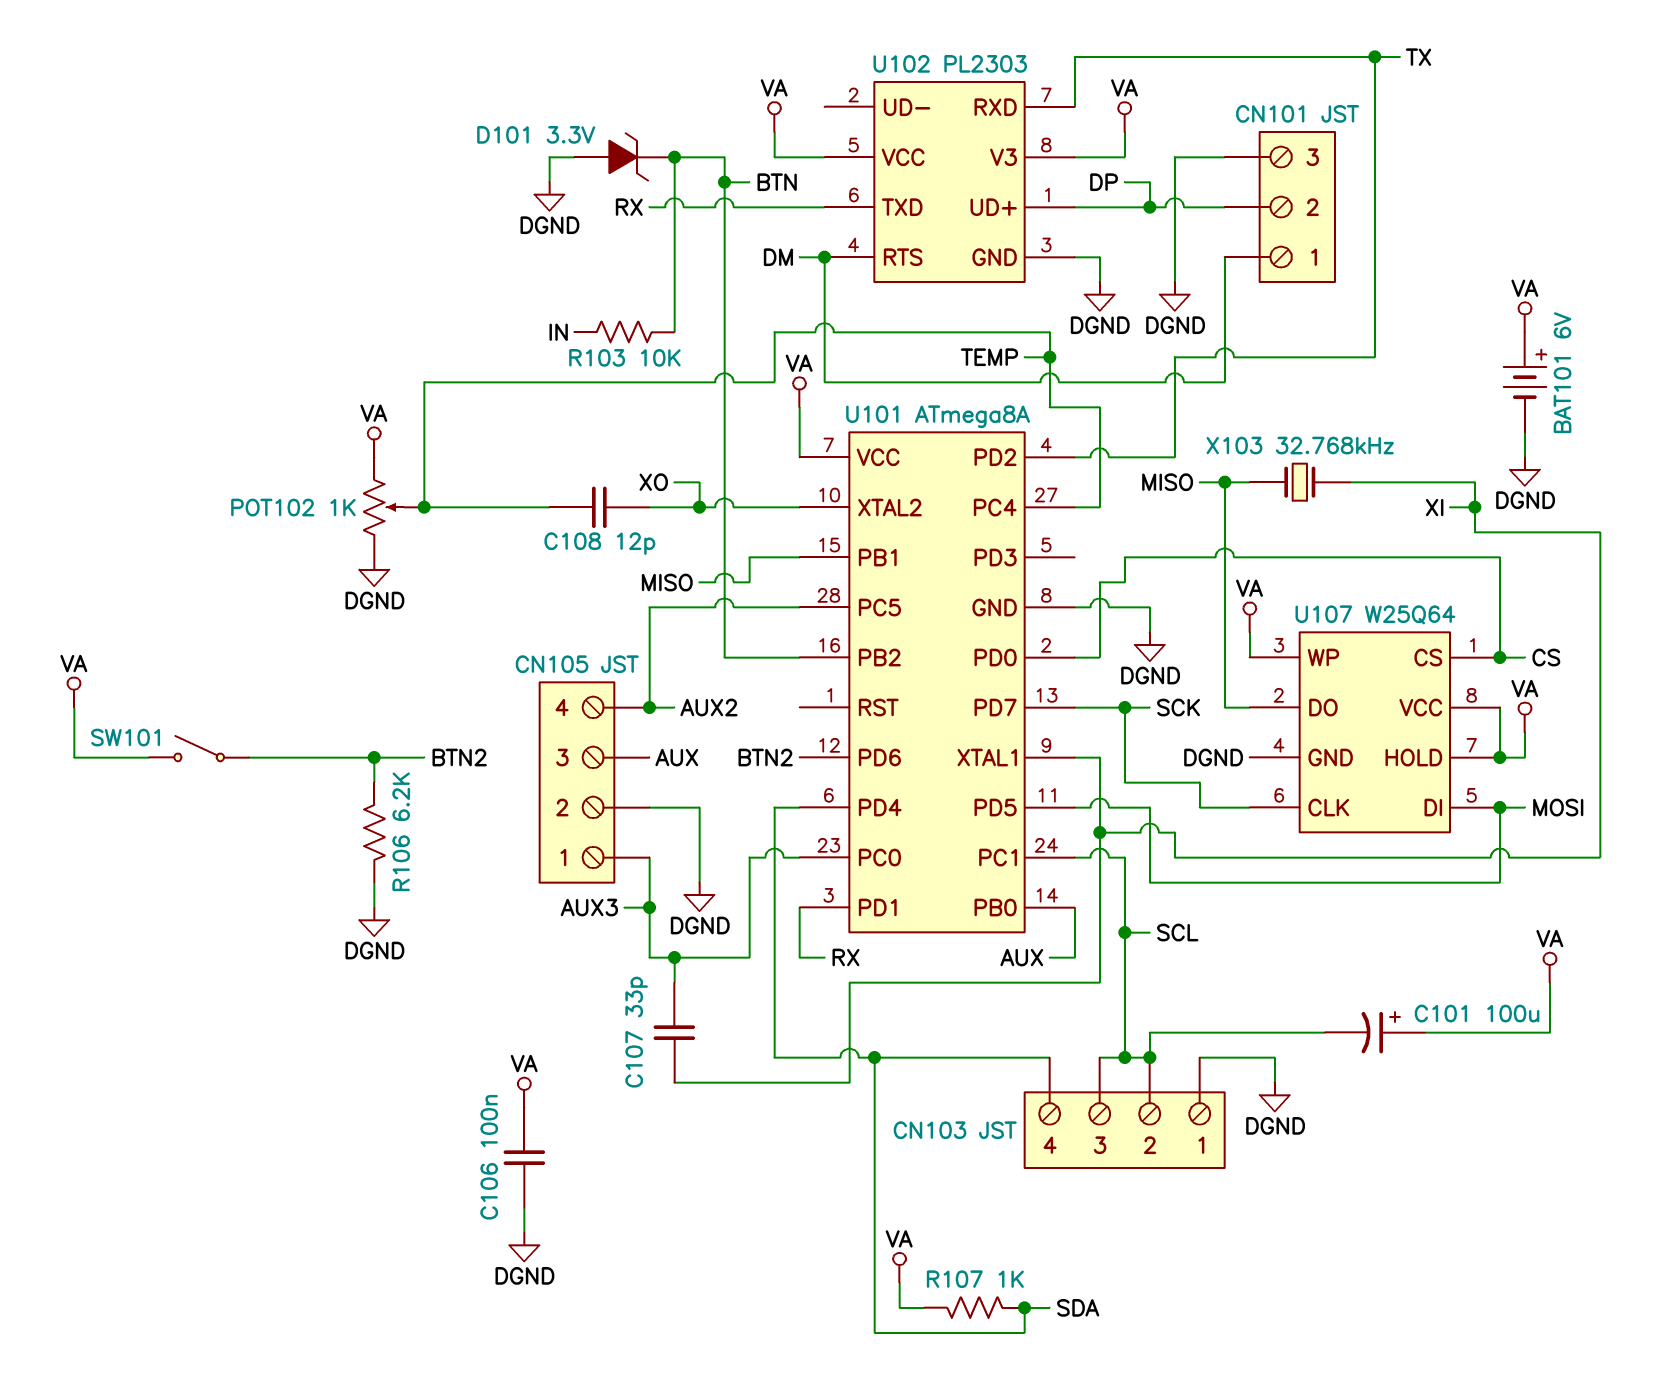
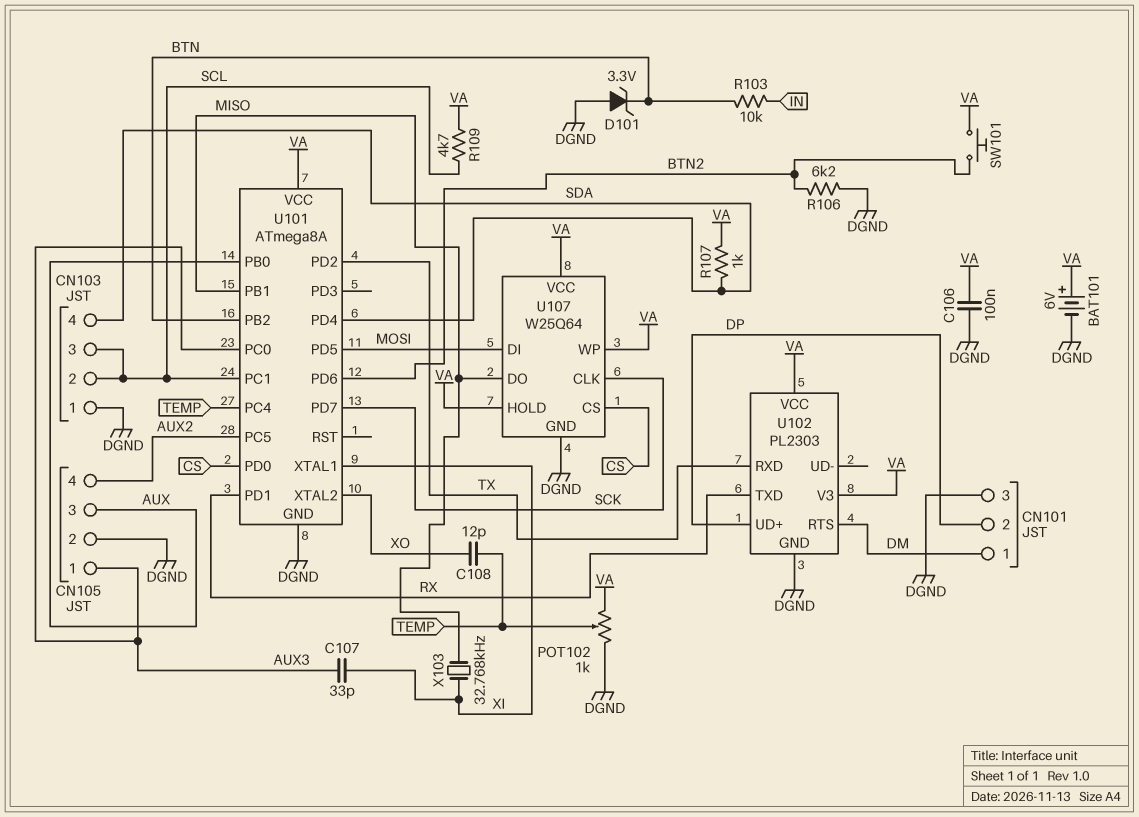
C101: 100uF (plus VA, minus SCL) -> none
R109: none -> 4.7k (SCL, VA)
SW101: switch (BTN2, VA) -> button (BTN2, VA)

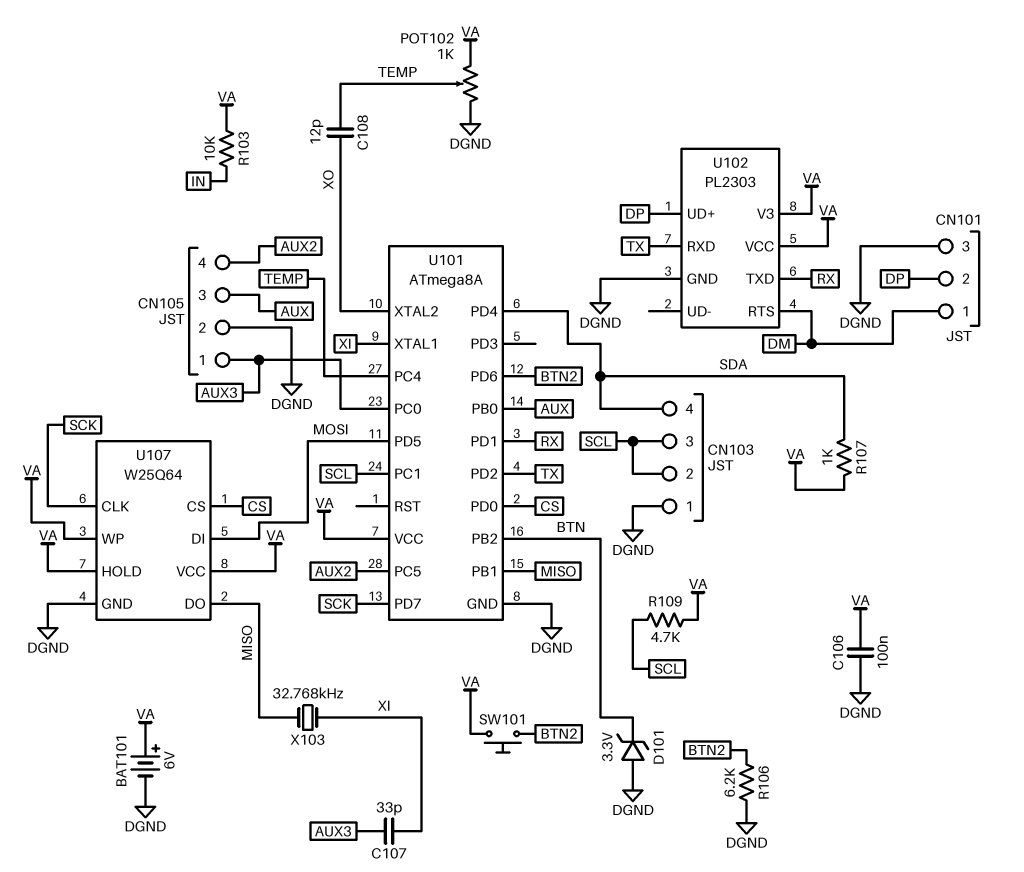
R103: 10k (BTN, IN) -> 10k (IN, VA)

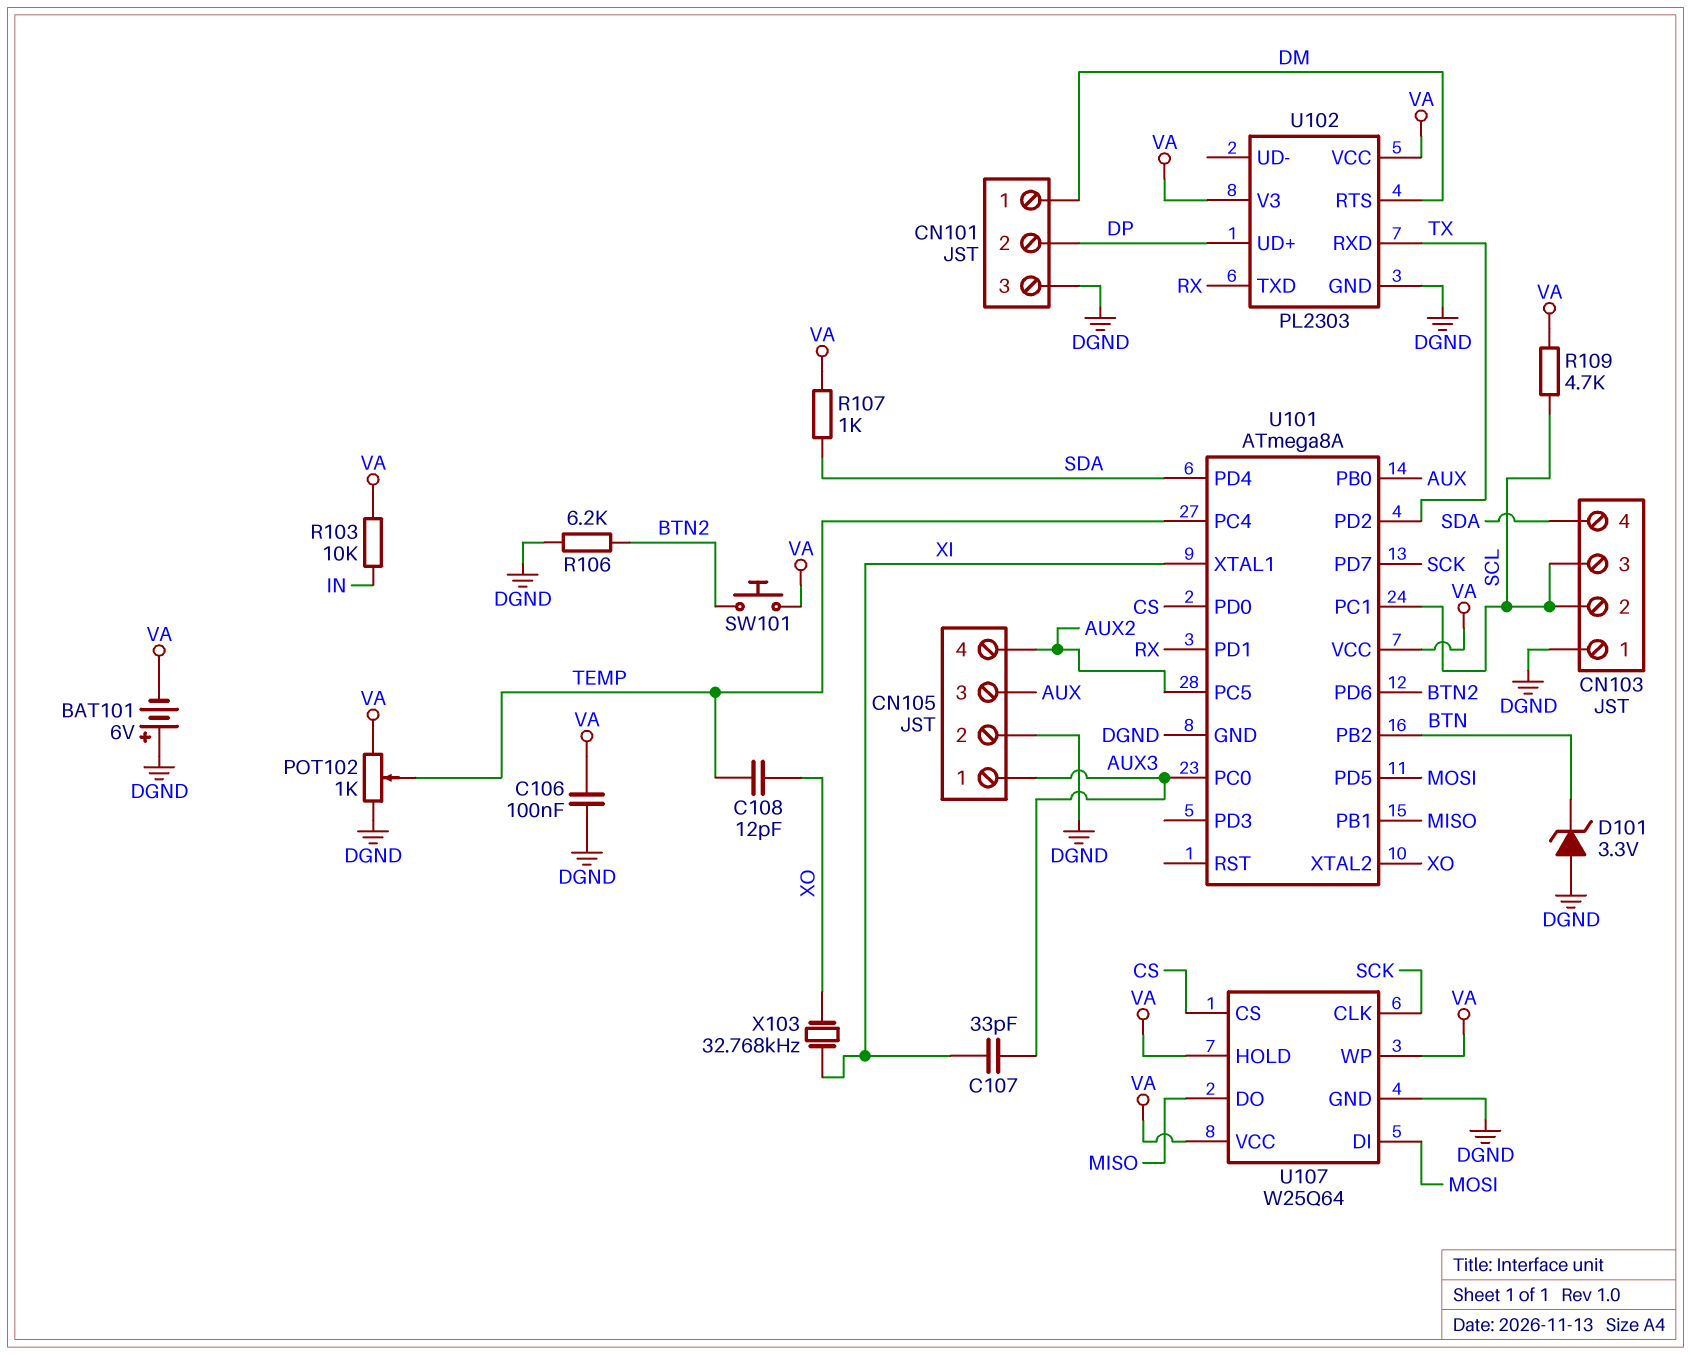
BAT101: 6V (plus VA, minus DGND) -> 6V (plus DGND, minus VA)
X103: 32.768kHz (MISO, XI) -> 32.768kHz (XI, XO)

